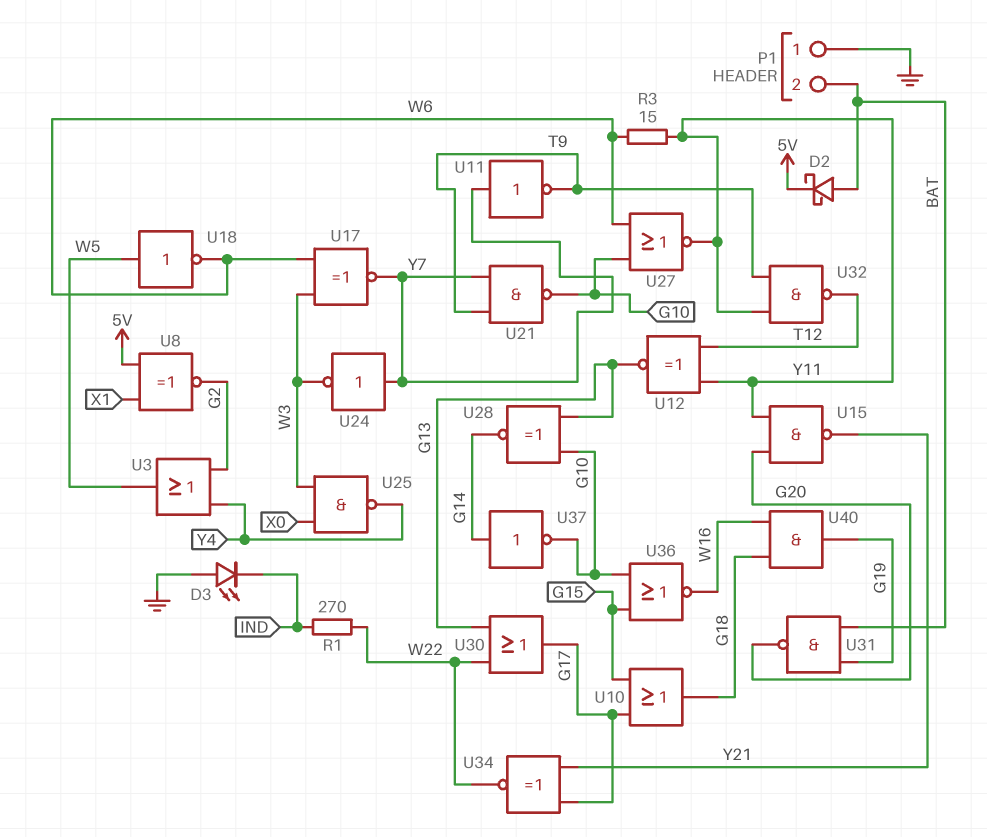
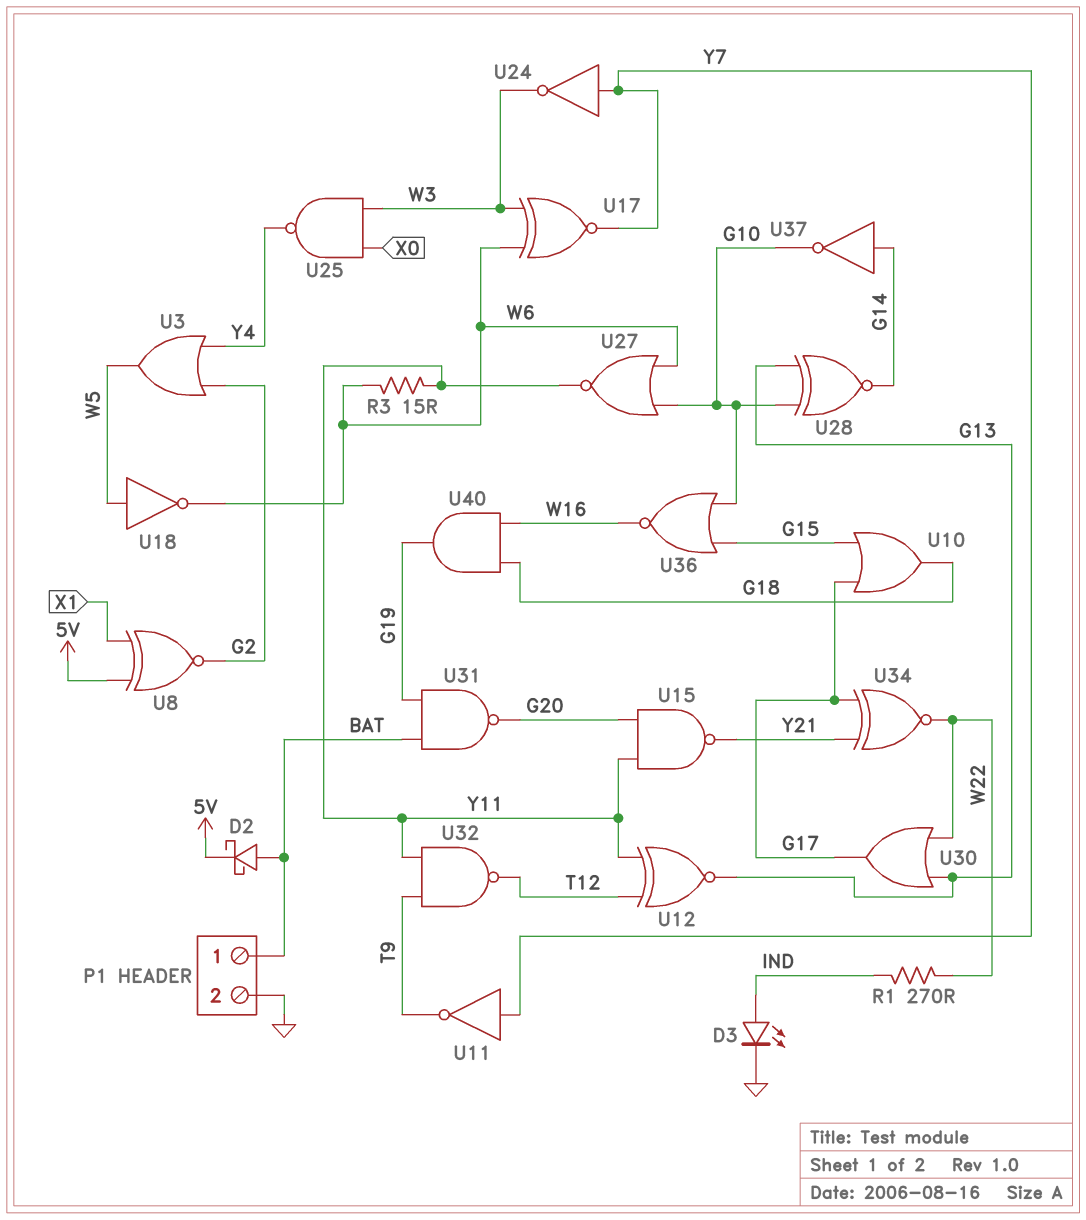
D3: LED (A GND, K IND) -> LED (A IND, K GND)
P1 pin 1: GND -> BAT
P1 pin 2: BAT -> GND
U21: NAND (in T9, in Y7, out G10) -> none

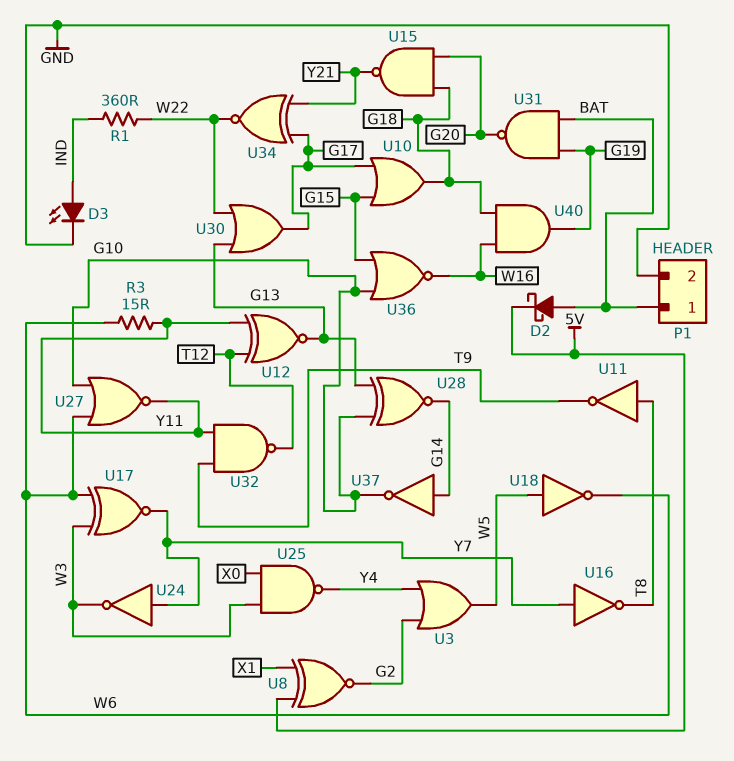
R1: 270 (IND, W22) -> 360 (IND, W22)
U11: NOT (in Y7, out T9) -> NOT (in T8, out T9)
U15: NAND (in G20, in Y11, out Y21) -> NAND (in G18, in G20, out Y21)
U16: none -> NOT (in Y7, out T8)

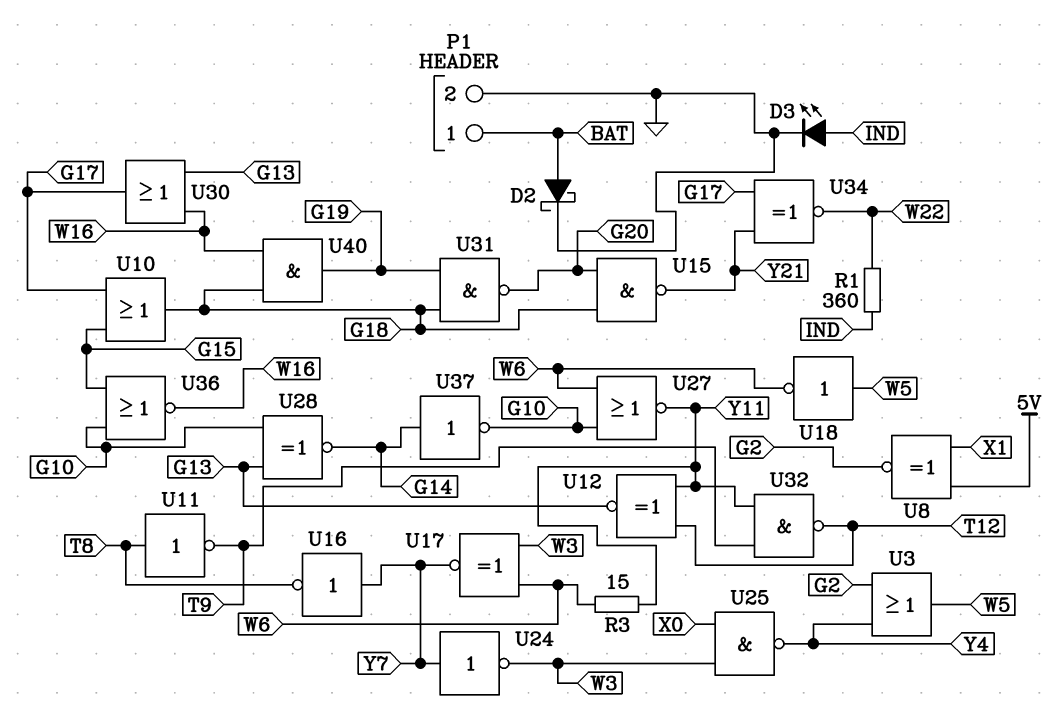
D2: schottky (A BAT, K 5V) -> schottky (A BAT, K GND)
U30: OR (in G13, in W22, out G17) -> OR (in G13, in W16, out G17)
U31: NAND (in BAT, in G19, out G20) -> NAND (in G18, in G19, out G20)

